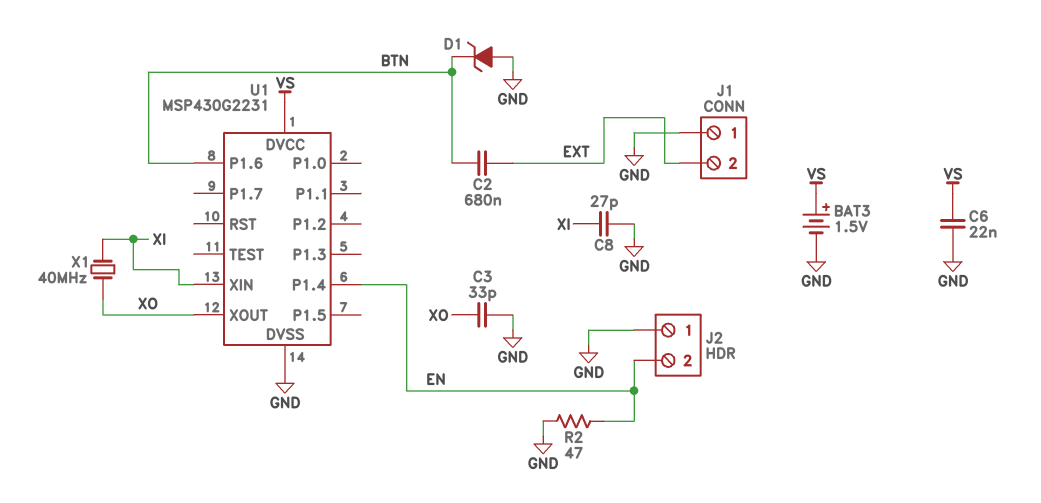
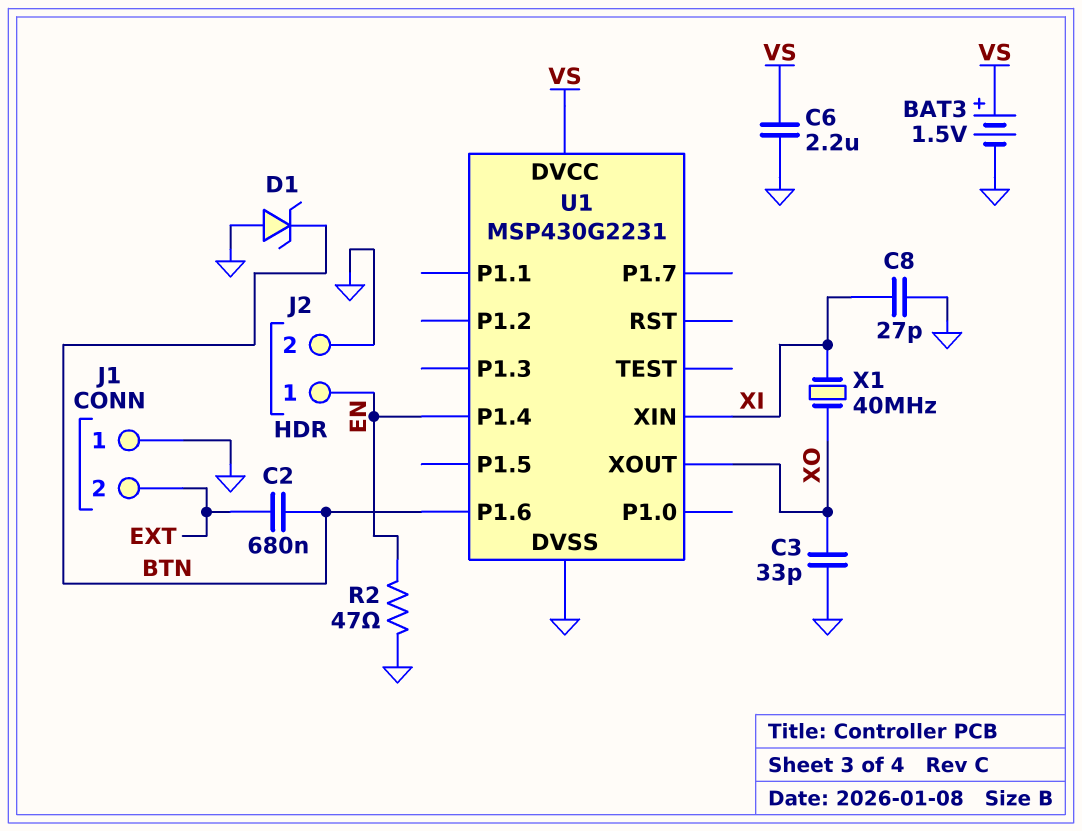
C6: 22nF (GND, VS) -> 2.2uF (GND, VS)
J2 pin 1: GND -> EN
J2 pin 2: EN -> GND

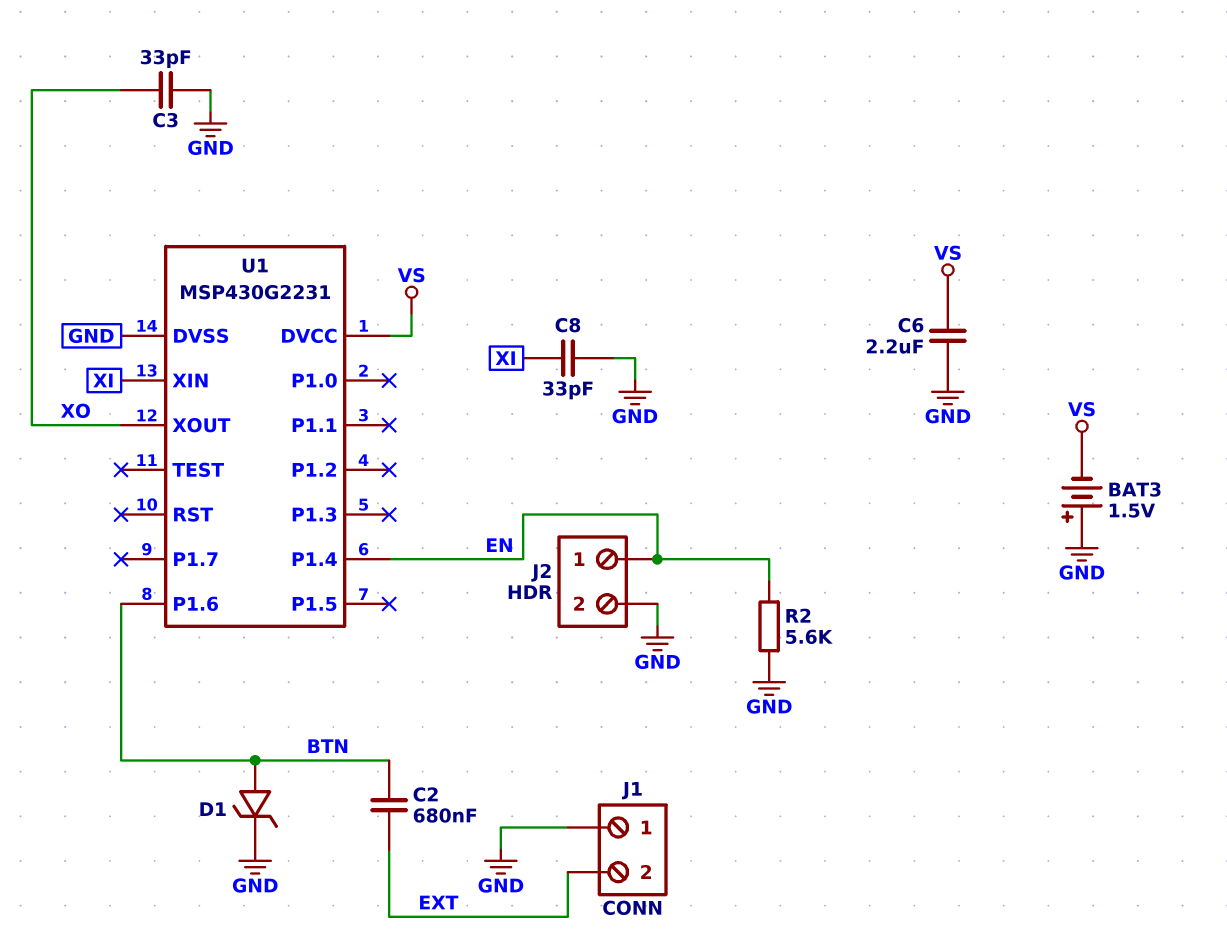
BAT3: 1.5V (plus VS, minus GND) -> 1.5V (plus GND, minus VS)
C8: 27pF (GND, XI) -> 33pF (GND, XI)
D1: zener (A GND, K BTN) -> zener (A BTN, K GND)
R2: 47 (EN, GND) -> 5.6k (EN, GND)
X1: 40MHz (XI, XO) -> none

